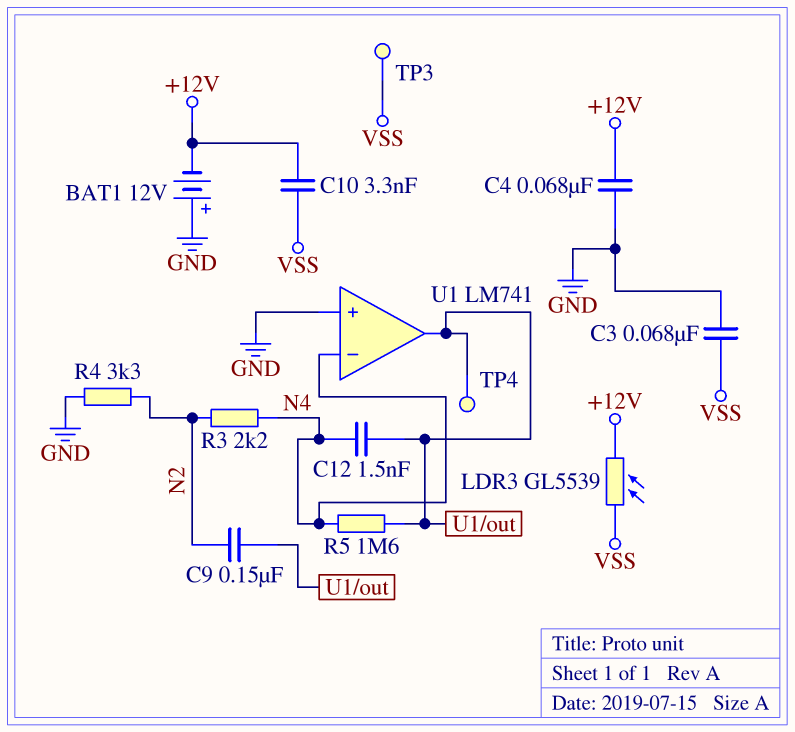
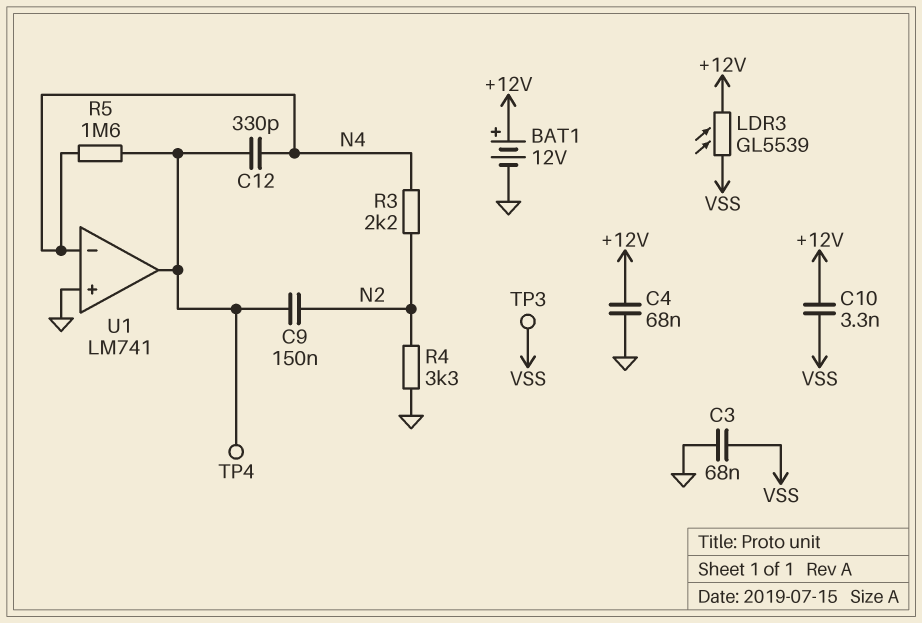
BAT1: 12V (plus GND, minus +12V) -> 12V (plus +12V, minus GND)
C12: 1.5nF (N4, U1/out) -> 330pF (N4, U1/out)

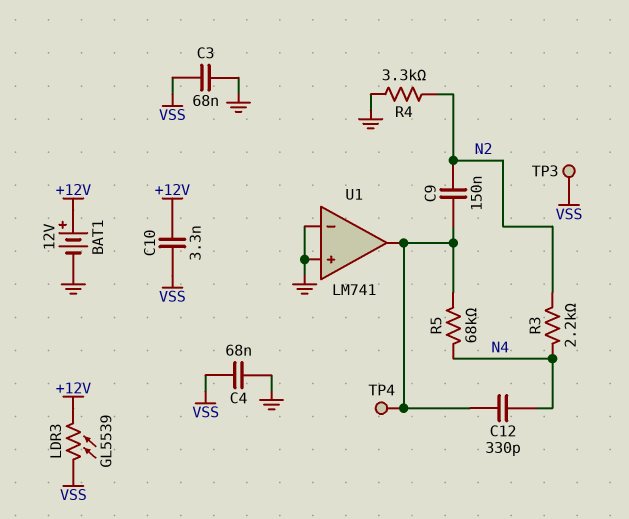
C4: 68nF (+12V, GND) -> 68nF (GND, VSS)
R5: 1.6M (N4, U1/out) -> 68k (N4, U1/out)
U1 pin in-: N4 -> GND

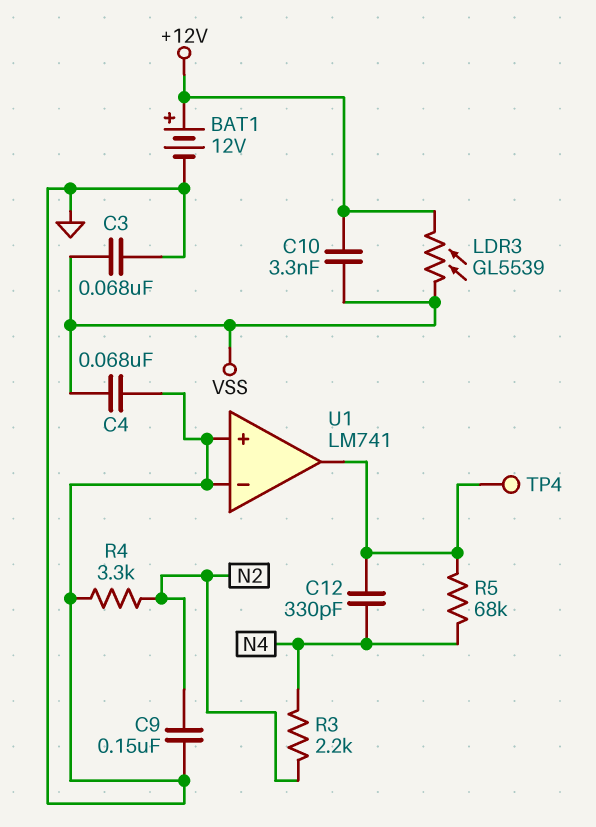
C9: 150nF (N2, U1/out) -> 150nF (GND, N2)
TP3: test point (VSS) -> none

